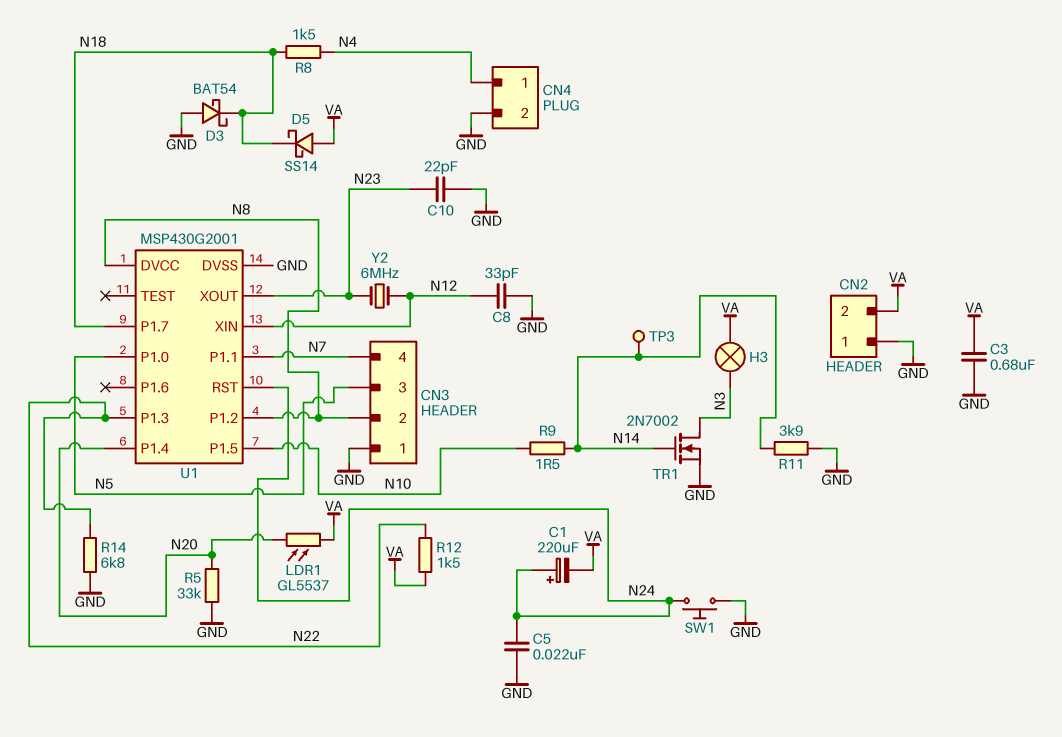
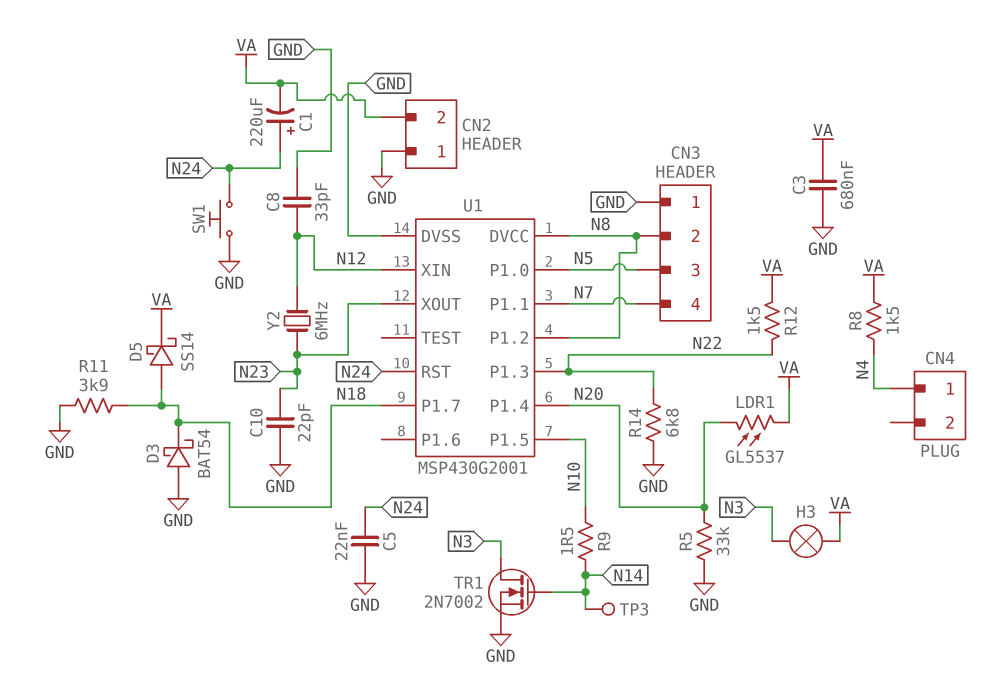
CN4 pin 2: GND -> none
D5: schottky SS14 (A VA, K N18) -> schottky SS14 (A N18, K VA)
R8: 1.5k (N4, N18) -> 1.5k (N4, VA)
R11: 3.9k (GND, N14) -> 3.9k (GND, N18)

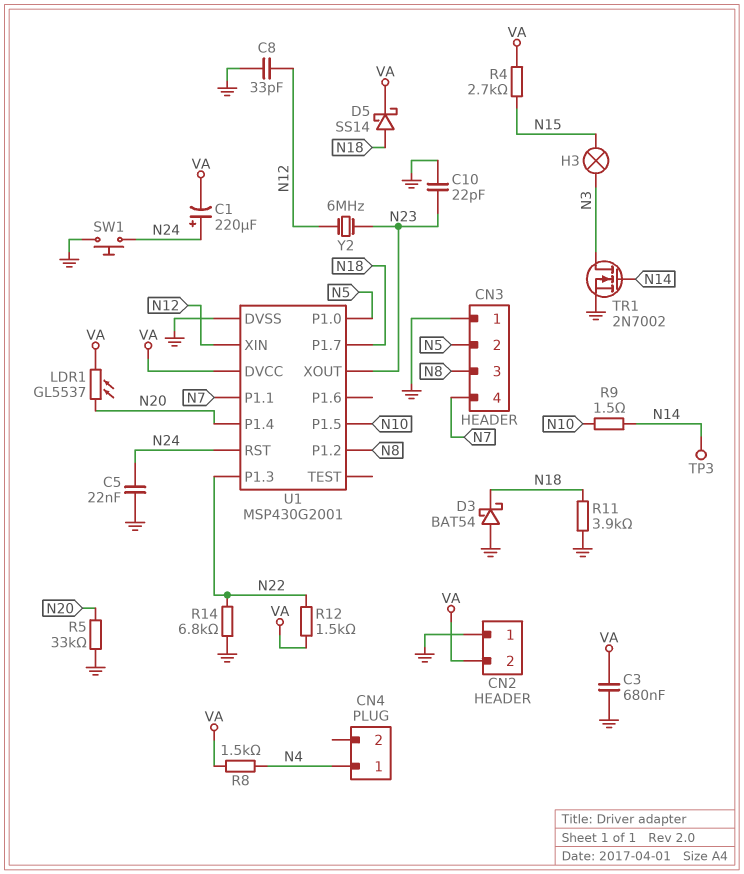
CN3 pin 2: N8 -> N5
CN3 pin 3: N5 -> N8
H3: lamp (N3, VA) -> lamp (N3, N15)
R4: none -> 2.7k (N15, VA)
U1 pin DVCC: N8 -> VA

